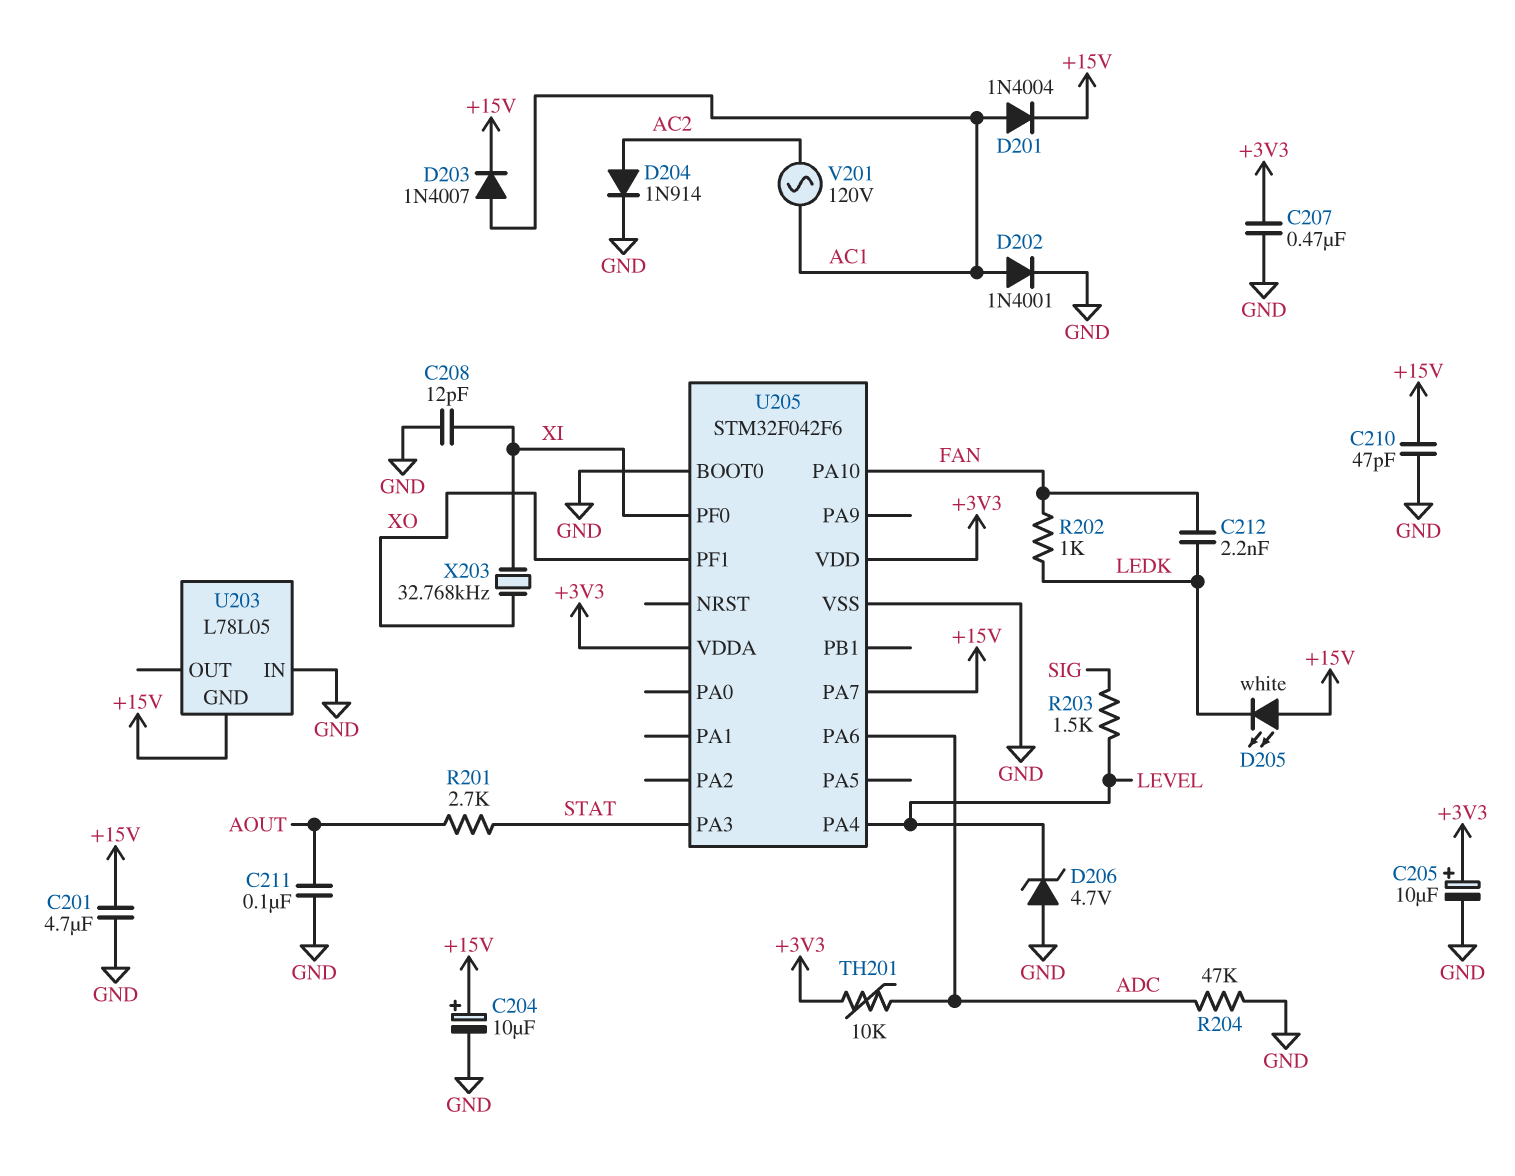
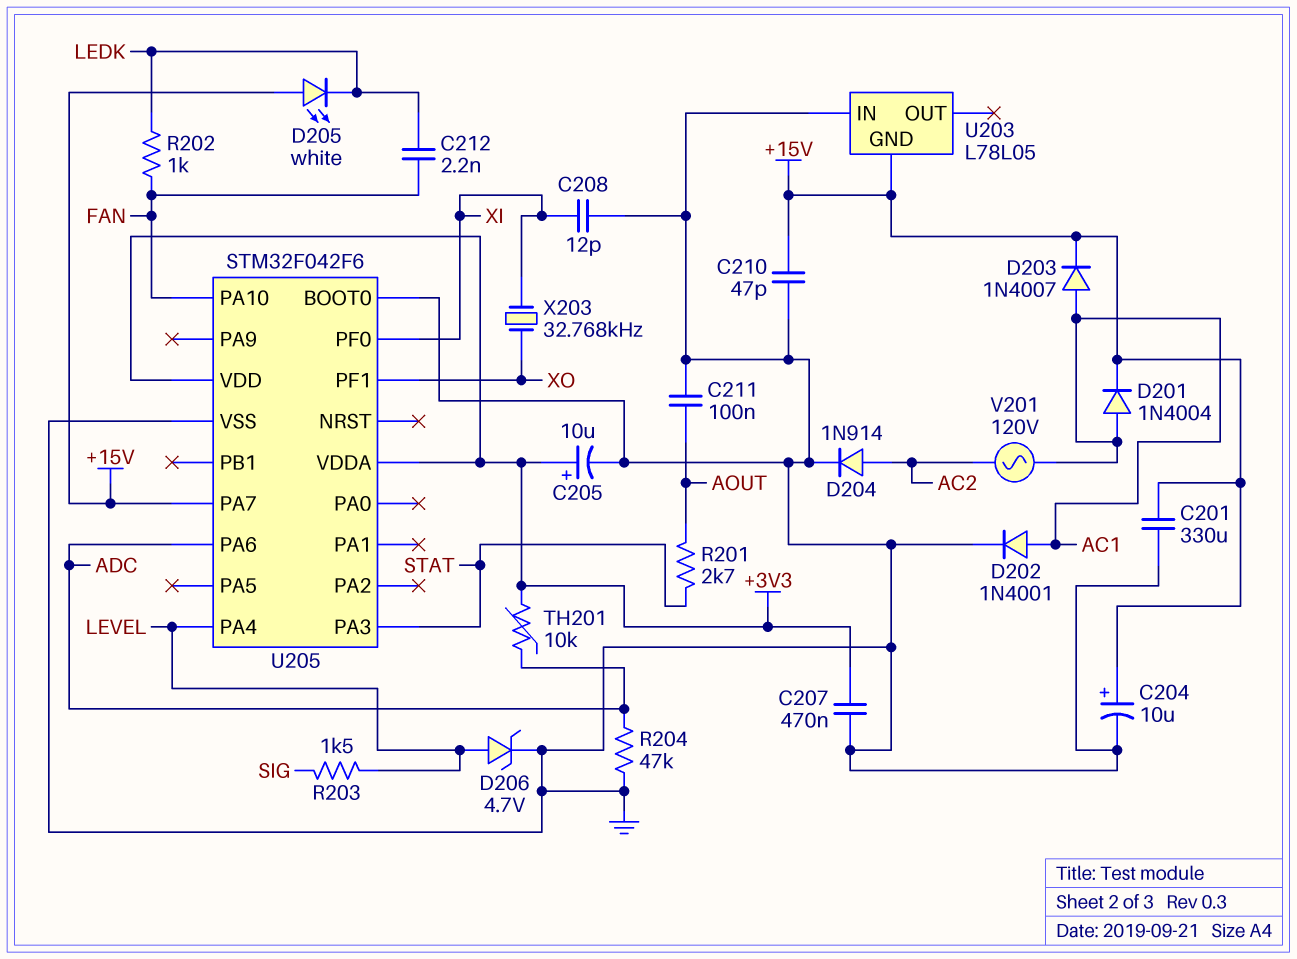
C201: 4.7uF (+15V, GND) -> 330uF (+15V, GND)
D206: zener 4.7V (A GND, K LEVEL) -> zener 4.7V (A LEVEL, K GND)

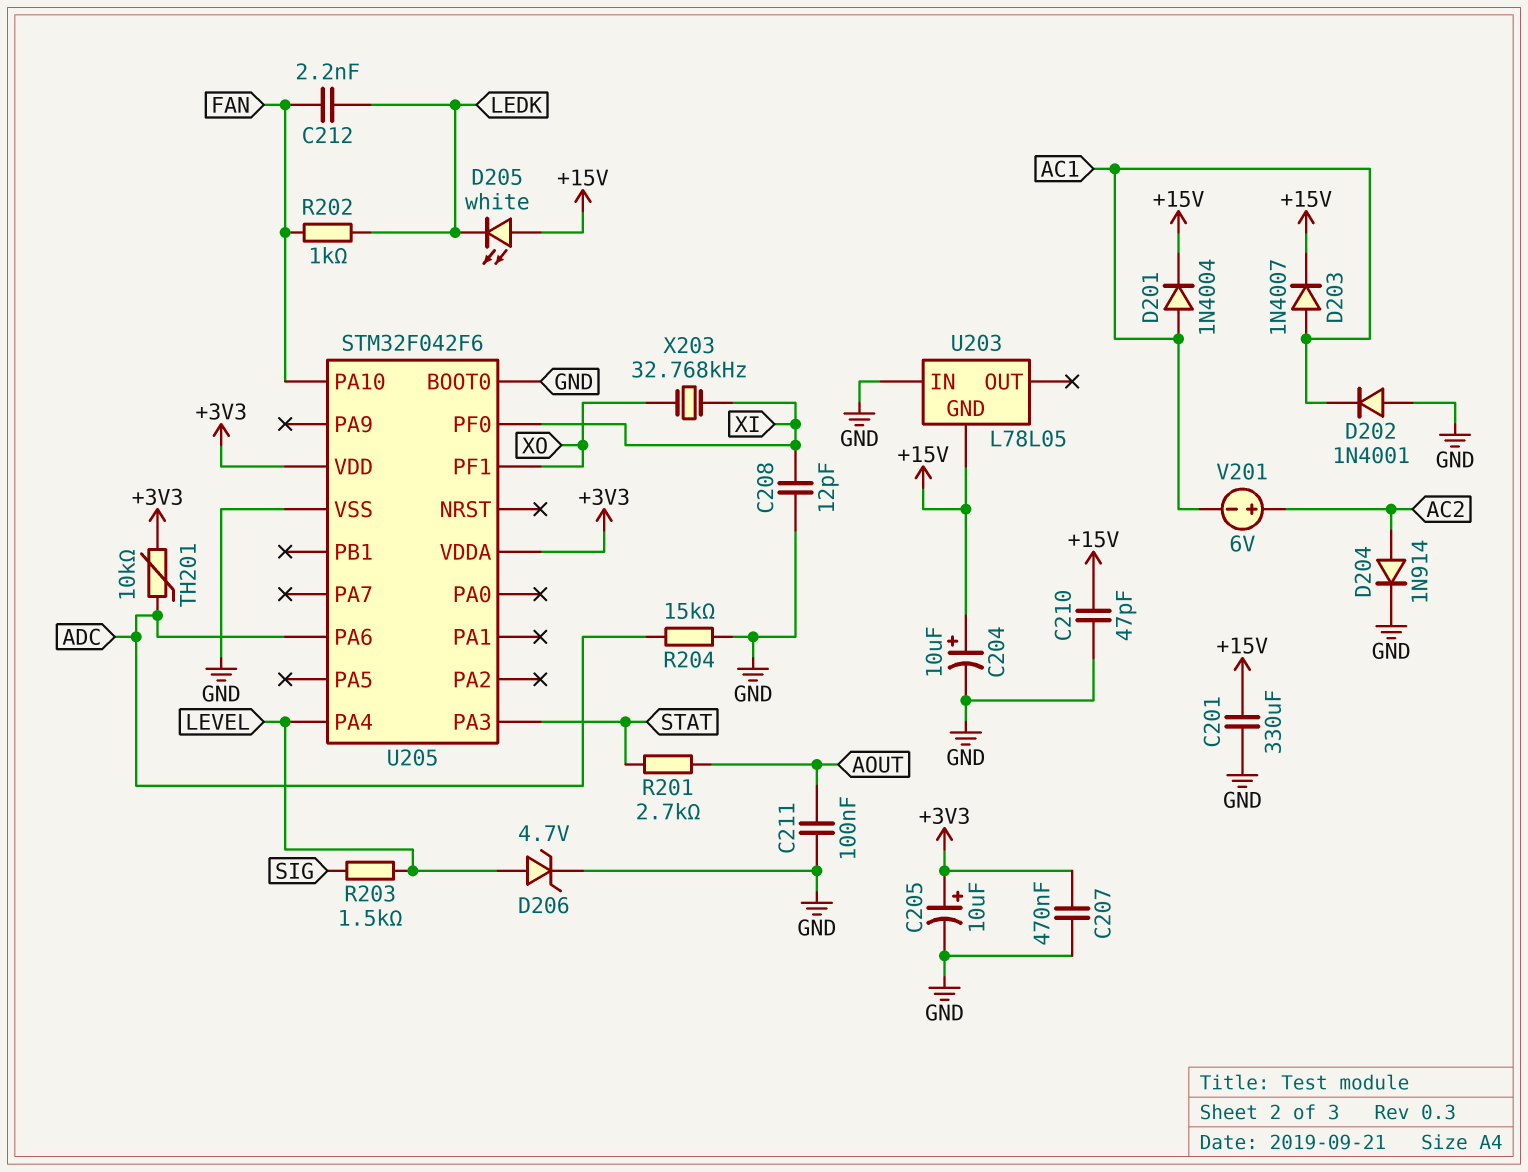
D202: diode 1N4001 (A AC1, K GND) -> diode 1N4001 (A GND, K AC1)
R204: 47k (ADC, GND) -> 15k (ADC, GND)
U205 pin PA7: +15V -> none
V201: AC 120V (AC1, AC2) -> 6V (plus AC2, minus AC1)

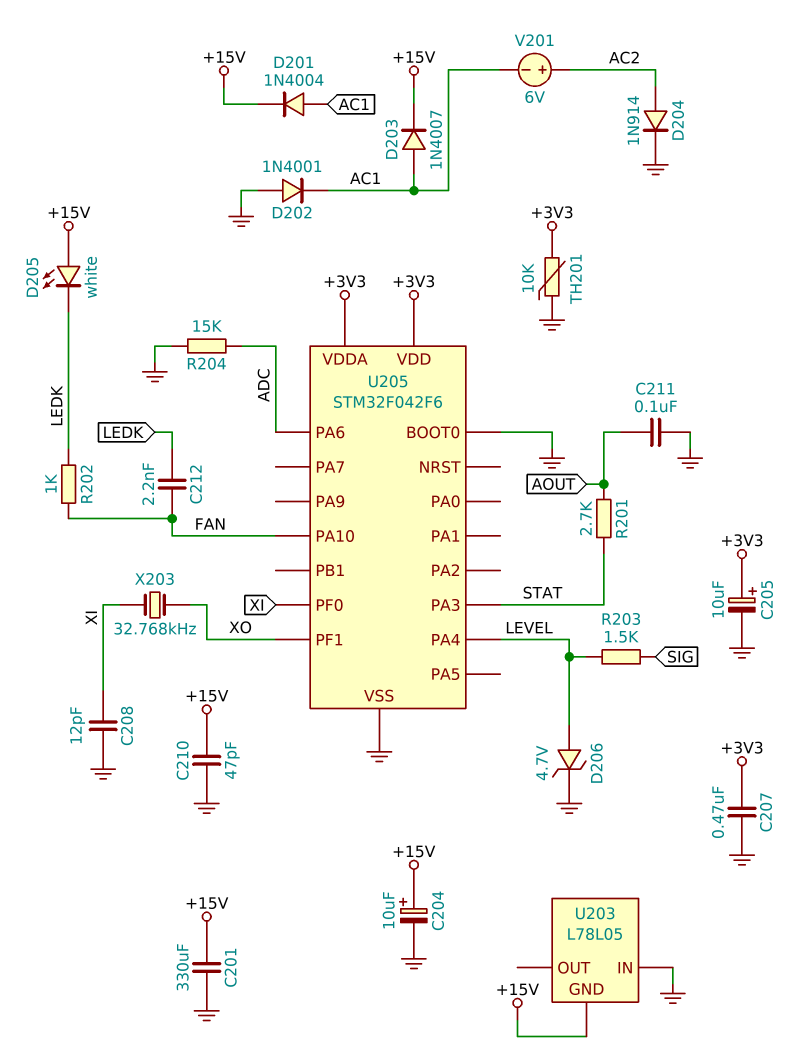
TH201: 10k (+3V3, ADC) -> 10k (+3V3, GND)

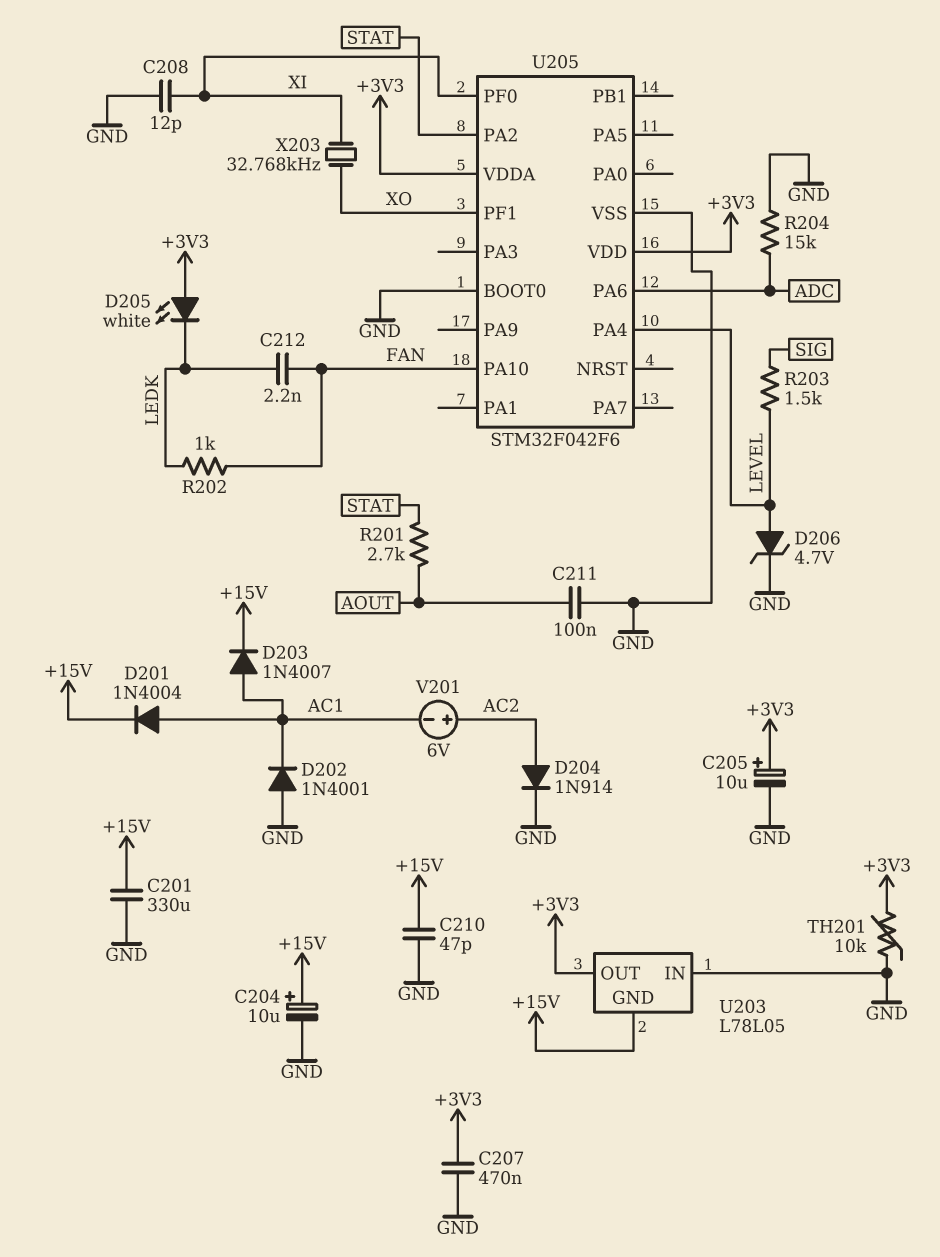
D205: LED white (A +15V, K LEDK) -> LED white (A +3V3, K LEDK)
U203 pin OUT: none -> +3V3
U205 pin PA2: none -> STAT
U205 pin PA3: STAT -> none

